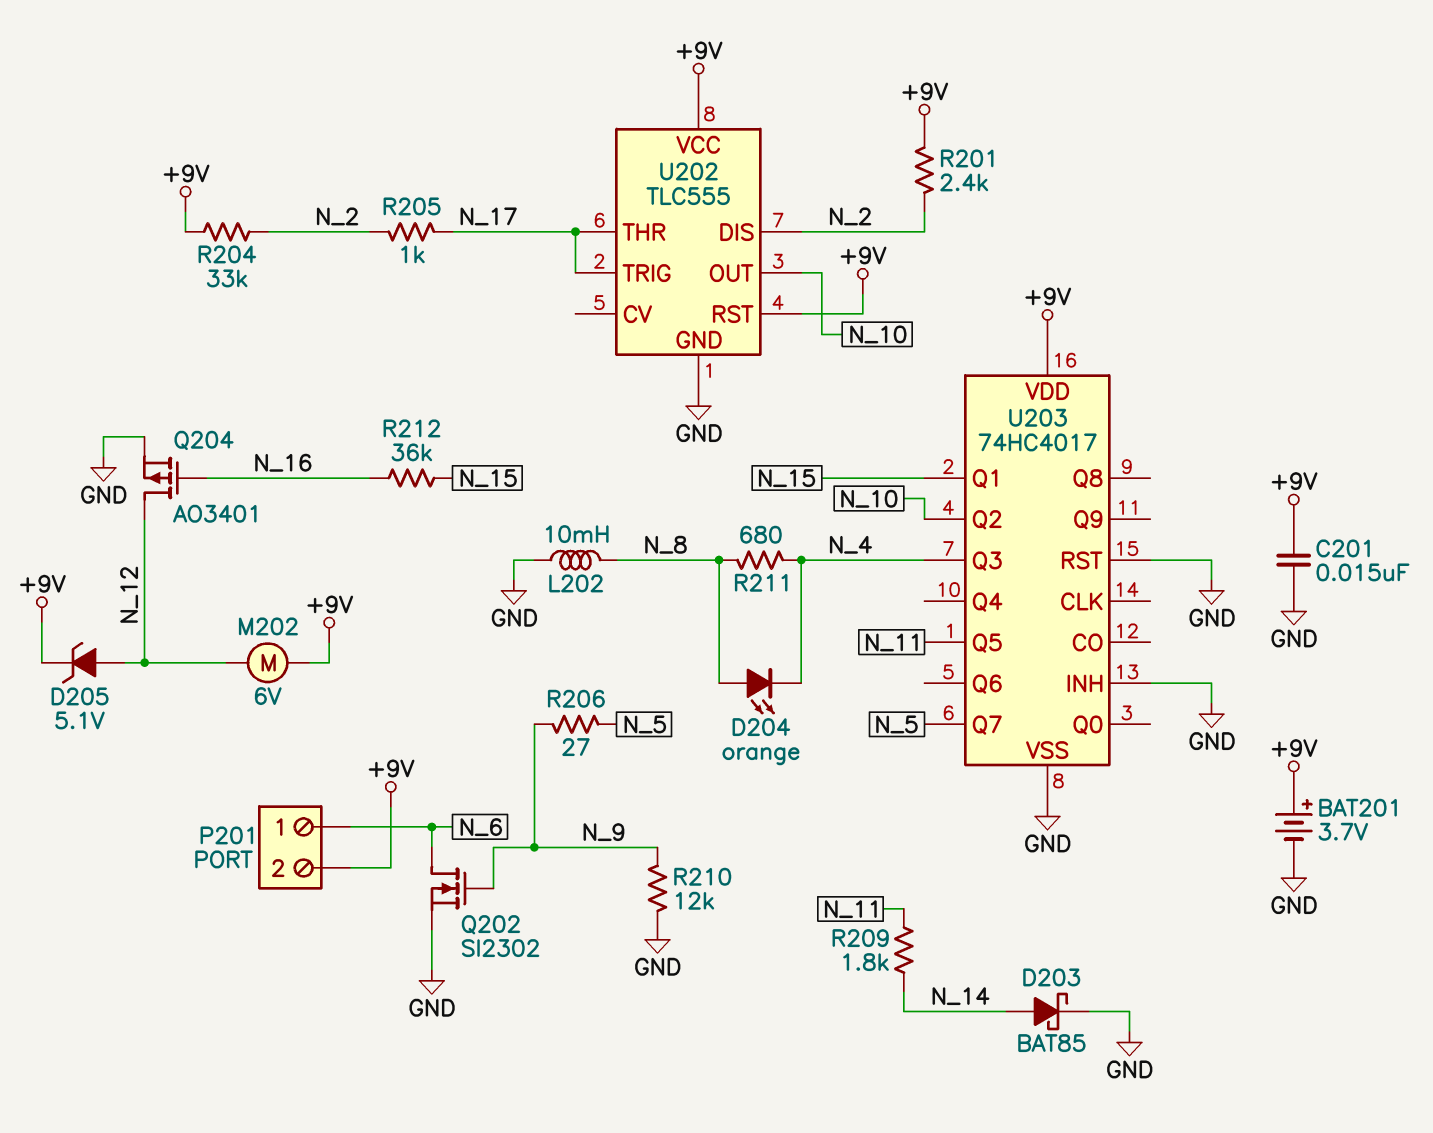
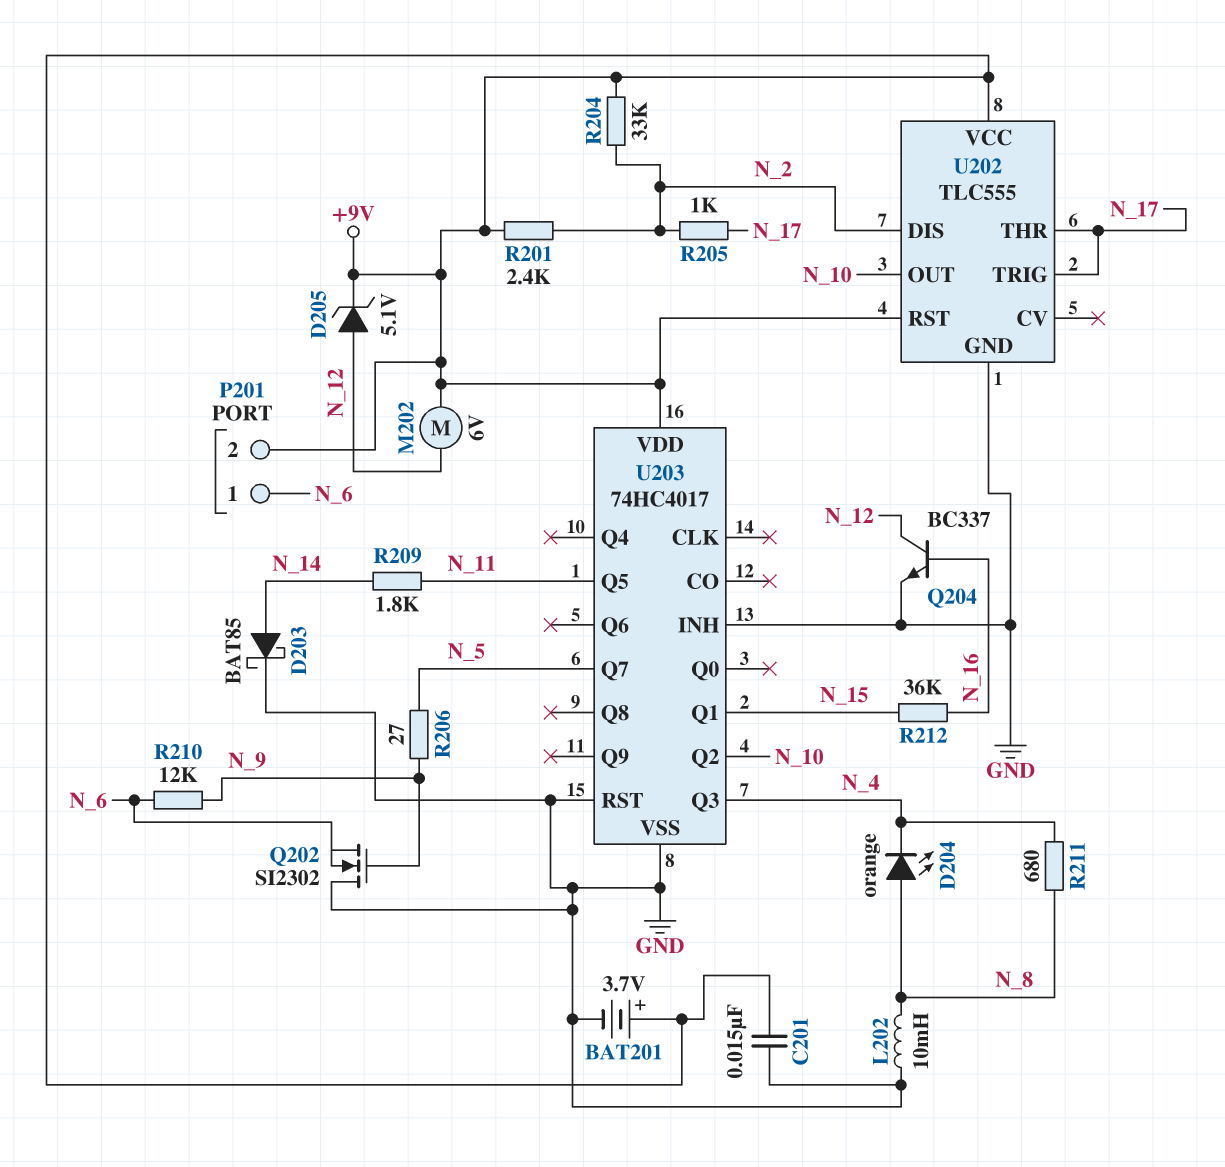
Q202: NMOS SI2302 (G N_9, D N_6, S GND) -> NMOS SI2302 (G N_9, D GND, S N_6)
Q204: PMOS AO3401 (G N_16, D N_12, S GND) -> NPN BC337 (B N_16, C N_12, E GND)
R210: 12k (GND, N_9) -> 12k (N_6, N_9)

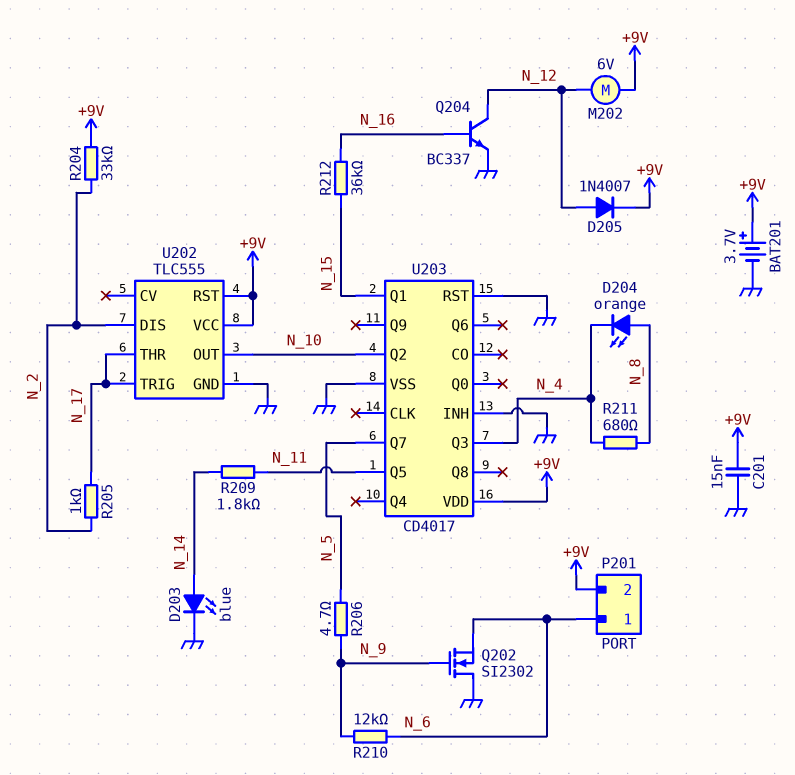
D203: schottky BAT85 (A N_14, K GND) -> LED blue (A N_14, K GND)
D205: zener 5.1V (A N_12, K +9V) -> diode 1N4007 (A N_12, K +9V)
L202: 10mH (GND, N_8) -> none
R201: 2.4k (+9V, N_2) -> none
R206: 27 (N_5, N_9) -> 4.7 (N_5, N_9)
U203: 74HC4017 -> CD4017

